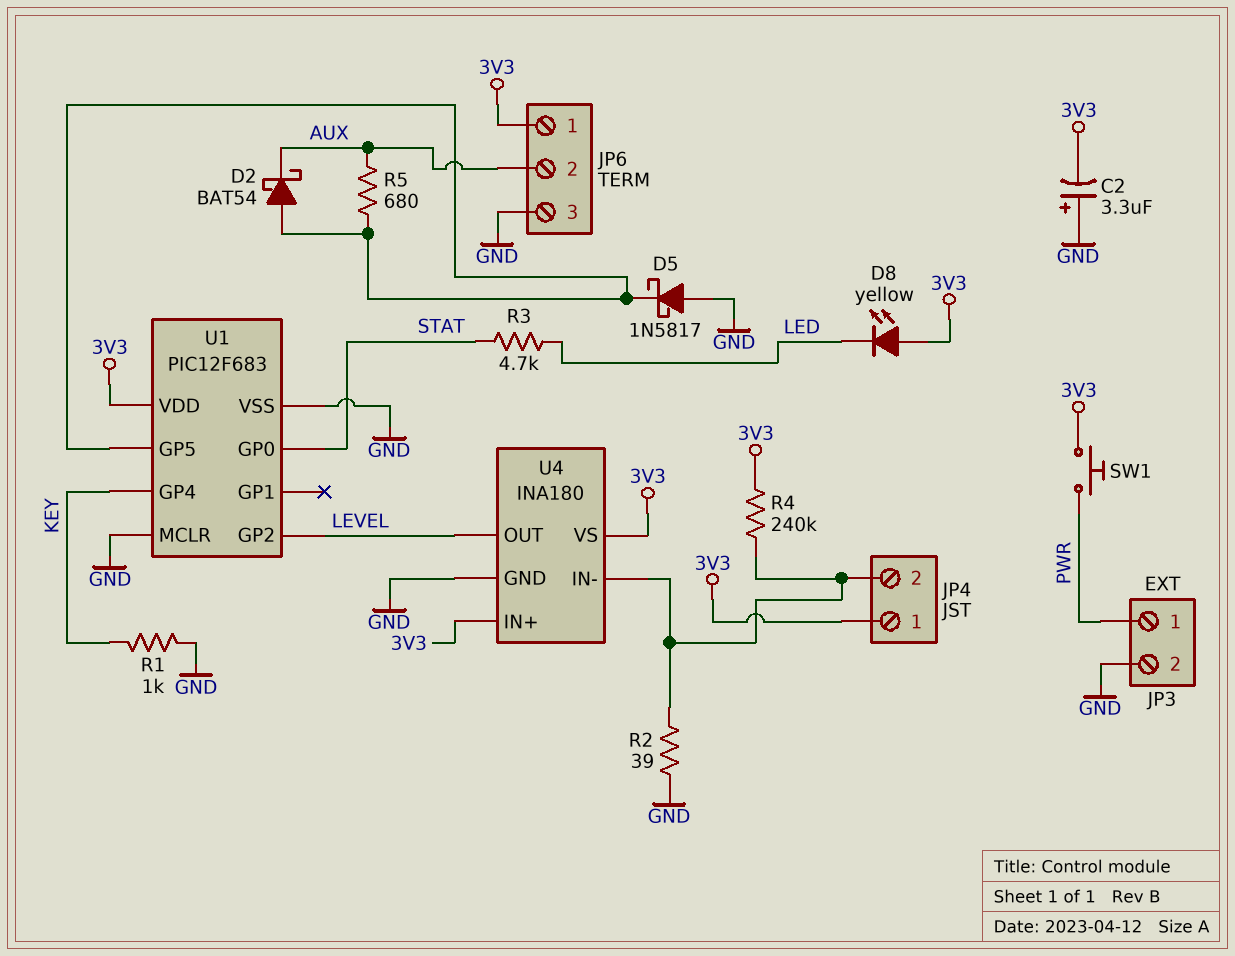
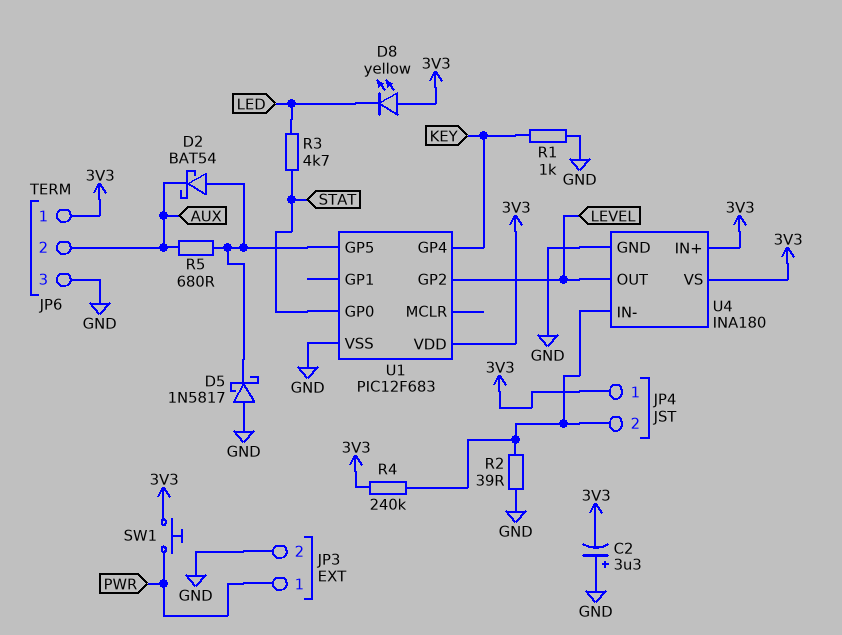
U1 pin MCLR: GND -> none

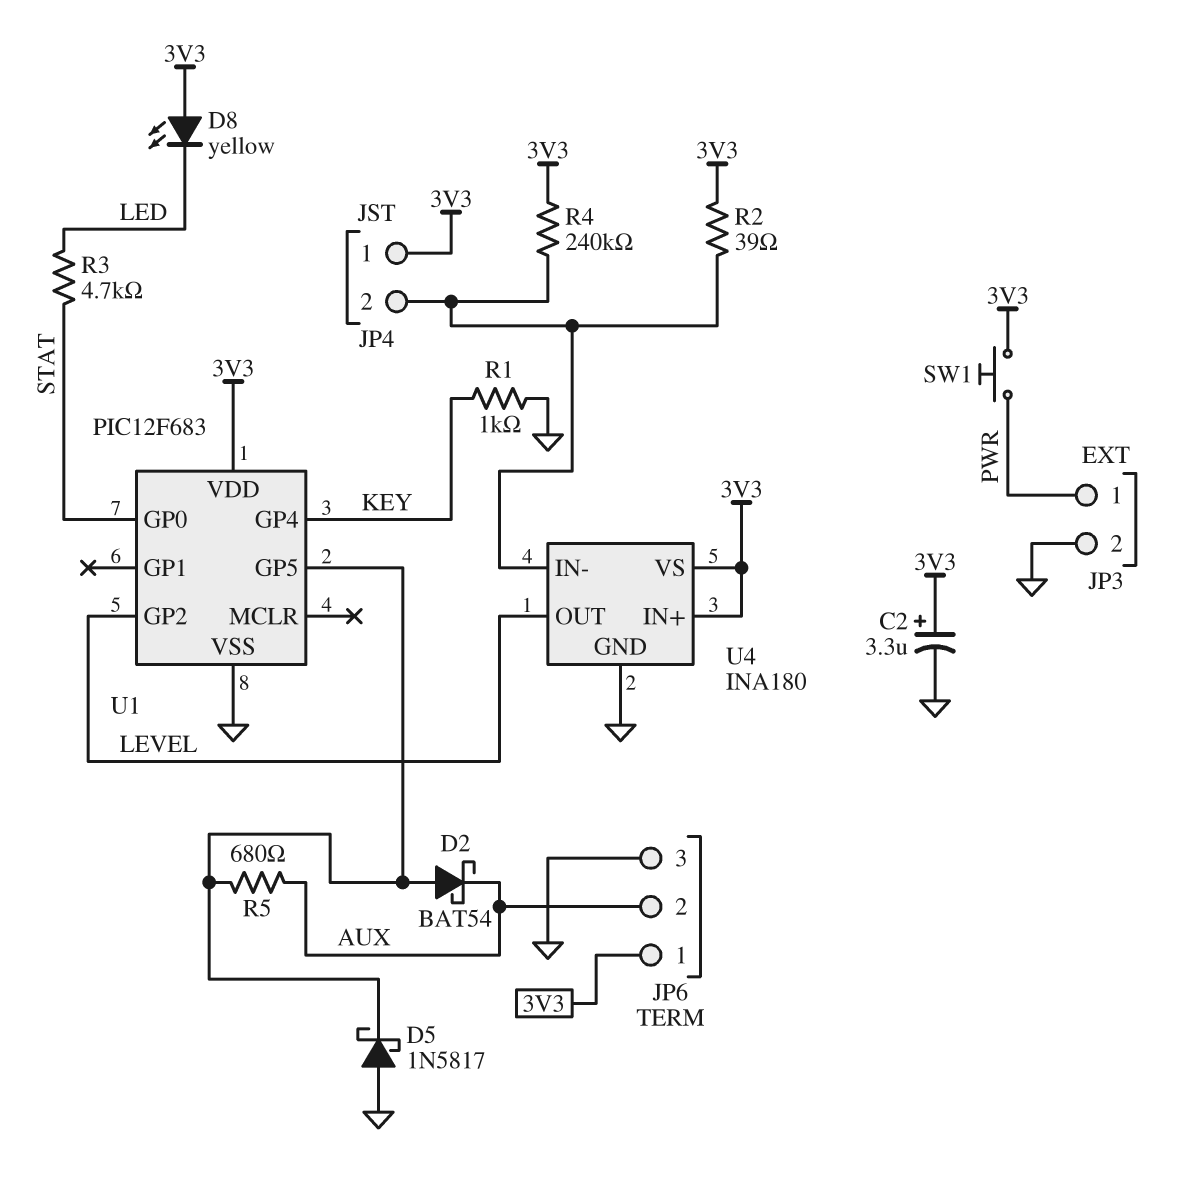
C2: 3.3uF (plus GND, minus 3V3) -> 3.3uF (plus 3V3, minus GND)
R2: 39 (GND, JP4/2) -> 39 (3V3, JP4/2)

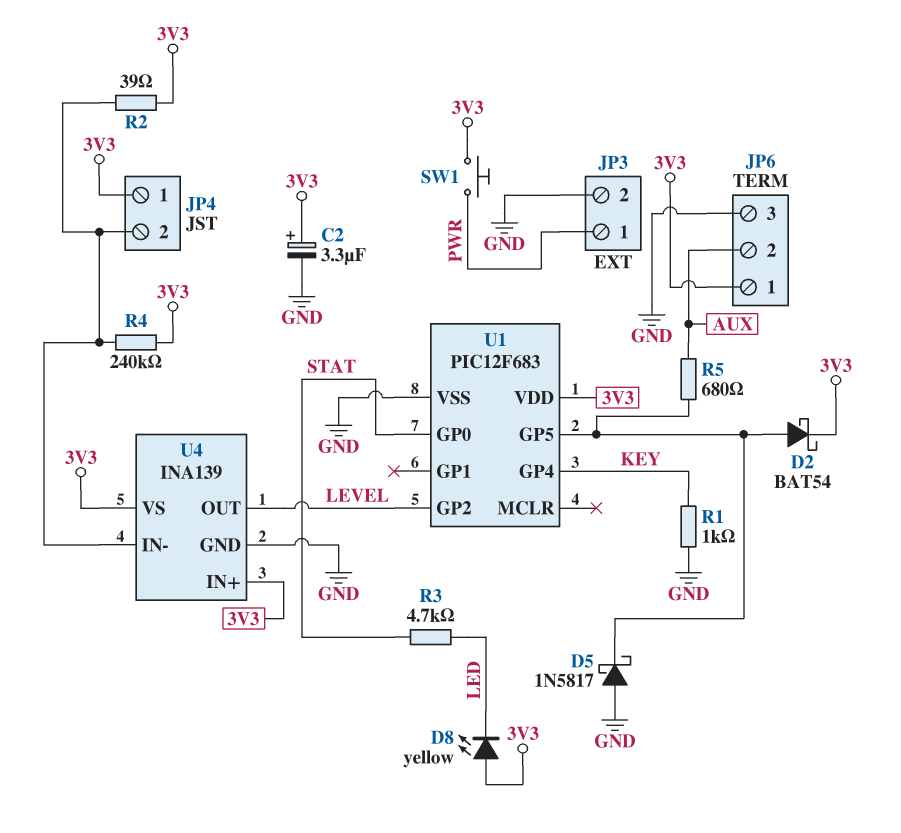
D2: schottky BAT54 (A U1/GP5, K AUX) -> schottky BAT54 (A U1/GP5, K 3V3)
U4: INA180 -> INA139

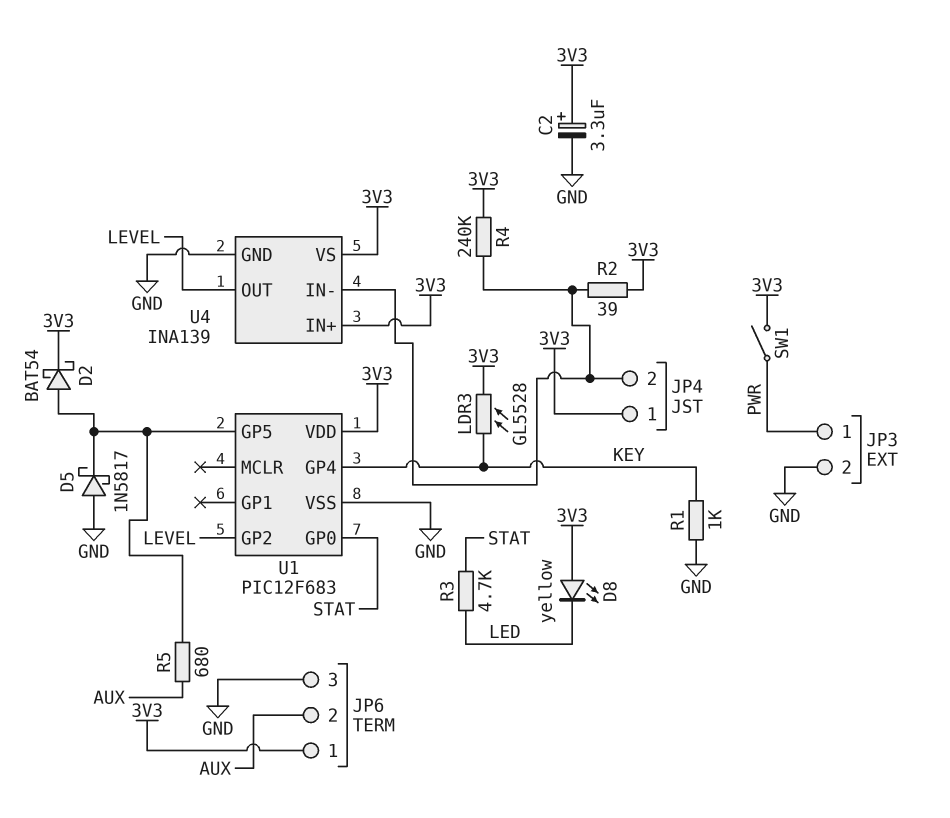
LDR3: none -> GL5528 (3V3, KEY)
SW1: button (3V3, PWR) -> switch (3V3, PWR)

